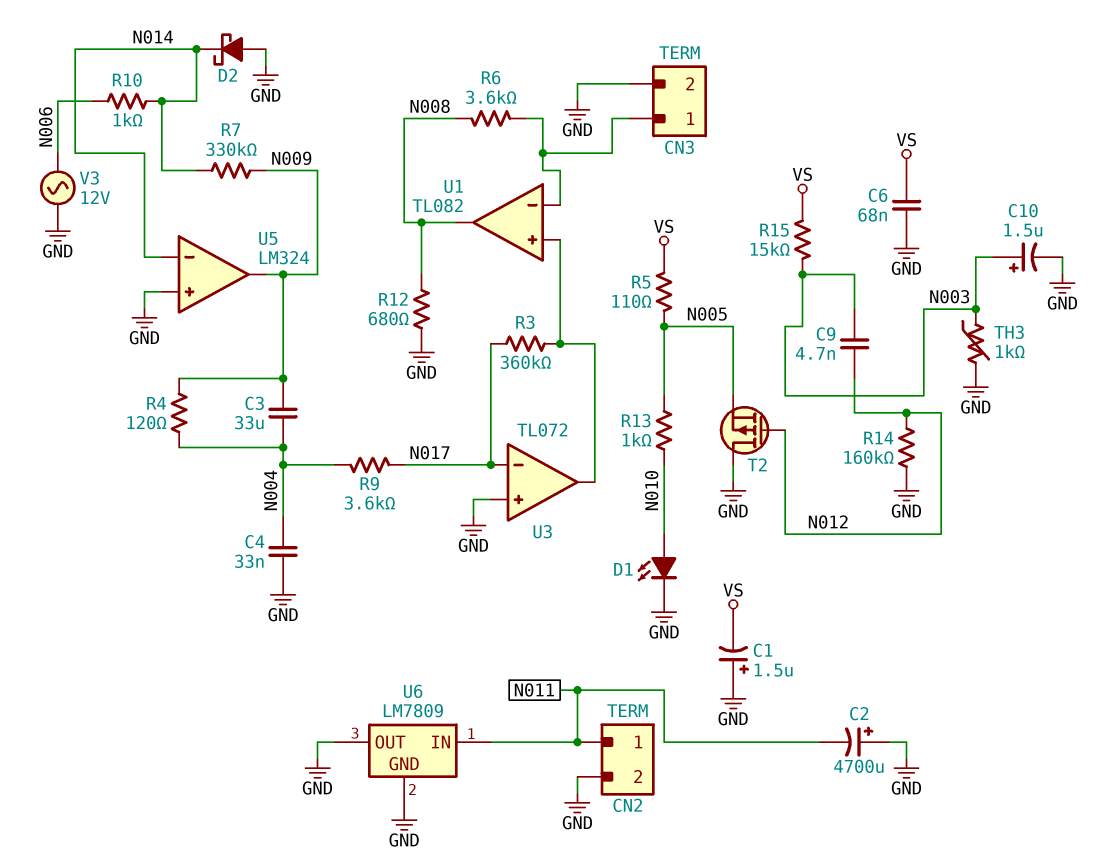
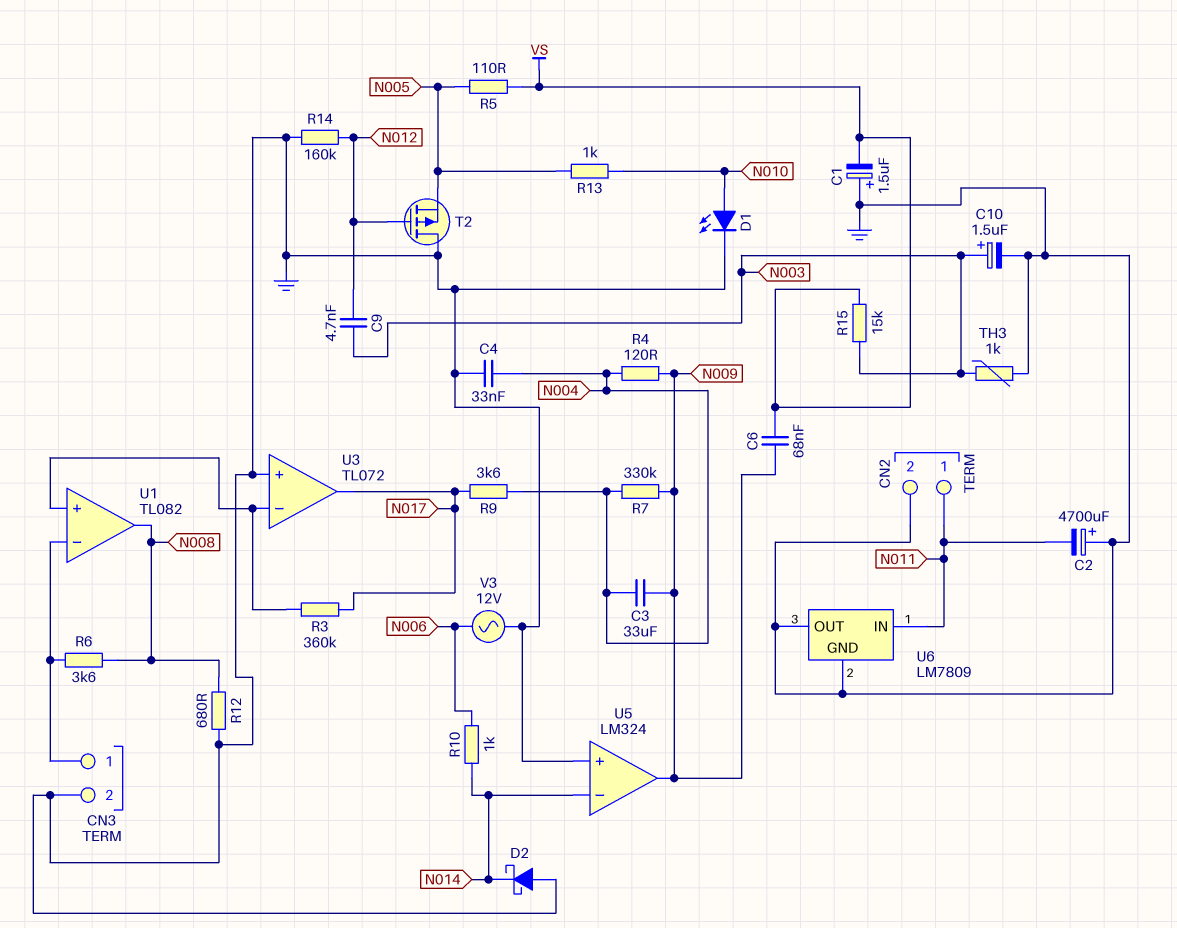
C6: 68nF (GND, VS) -> 68nF (N009, VS)
R7: 330k (N009, N014) -> 330k (N004, N009)
U3 pin in-: N017 -> U1/in+
U3 pin out: U1/in+ -> N017

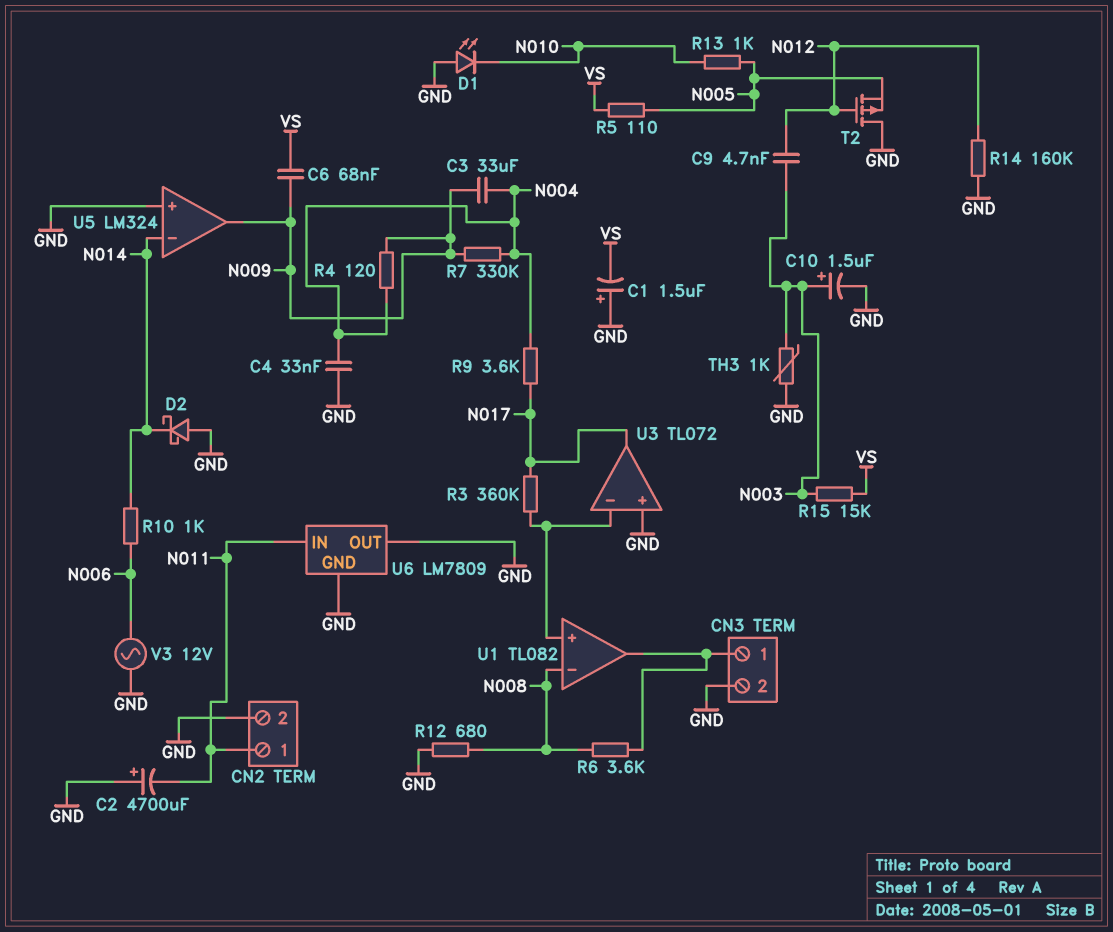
D1: LED (A N010, K GND) -> LED (A GND, K N010)
U1 pin in-: CN3/1 -> N008
U1 pin out: N008 -> CN3/1

